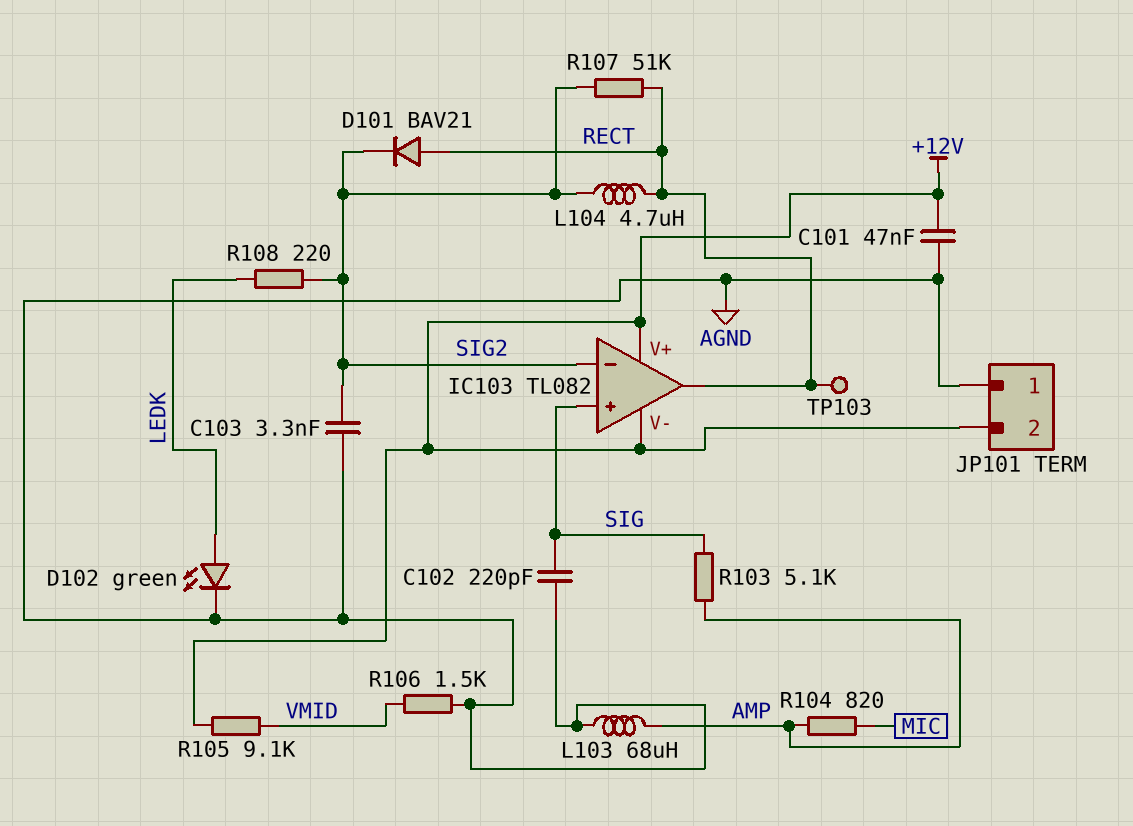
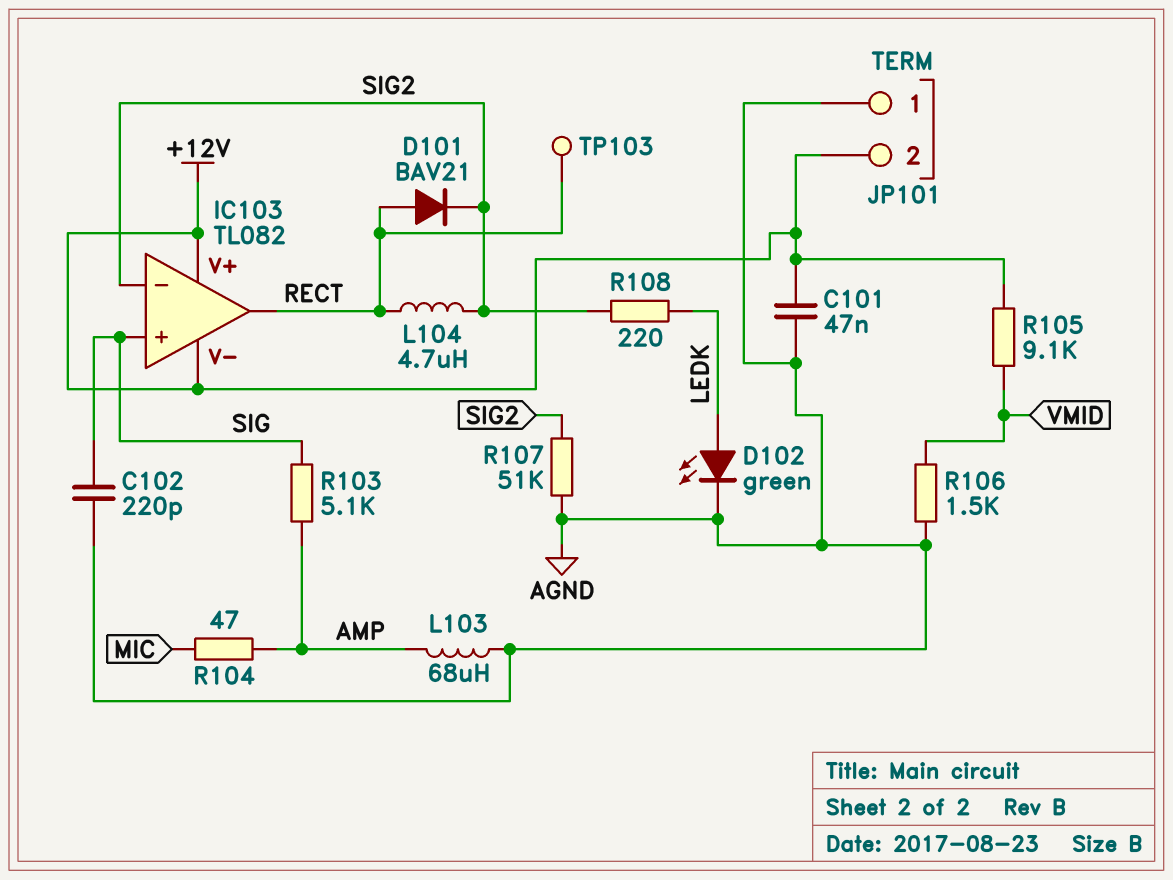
C103: 3.3nF (AGND, SIG2) -> none
R104: 820 (AMP, MIC) -> 47 (AMP, MIC)
R107: 51k (RECT, SIG2) -> 51k (AGND, SIG2)

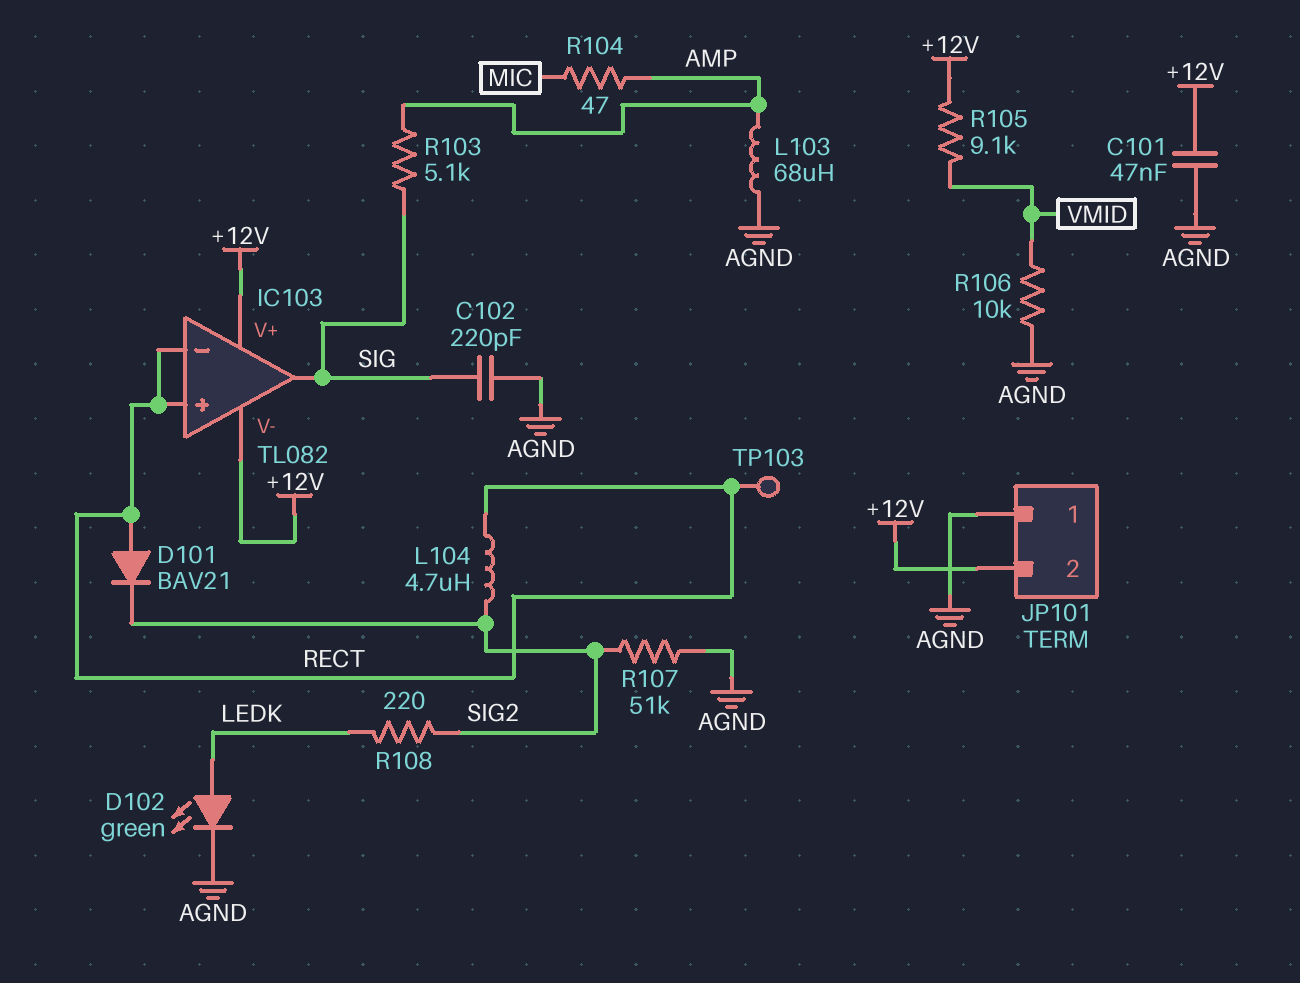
IC103 pin in+: SIG -> RECT
IC103 pin in-: SIG2 -> RECT
IC103 pin out: RECT -> SIG
R106: 1.5k (AGND, VMID) -> 10k (AGND, VMID)

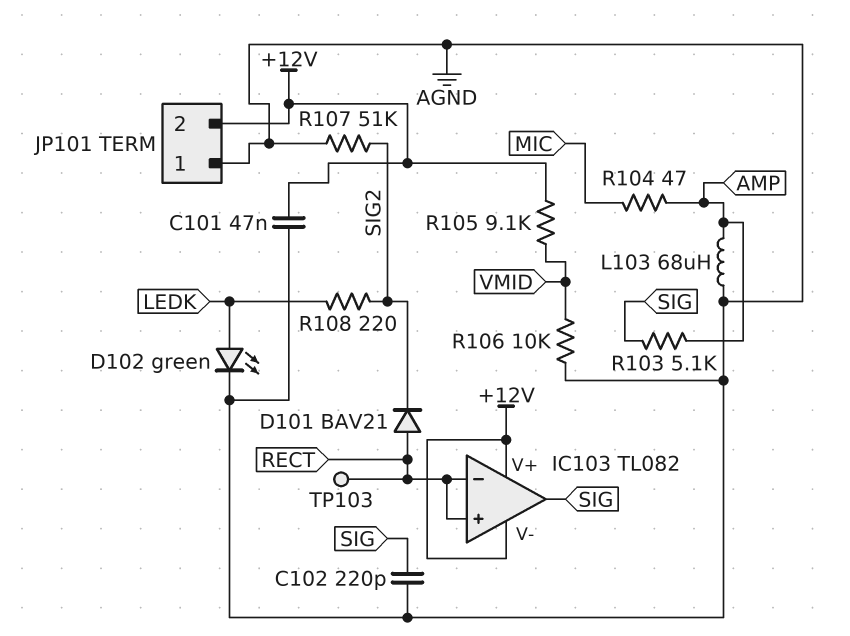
L104: 4.7uH (RECT, SIG2) -> none

